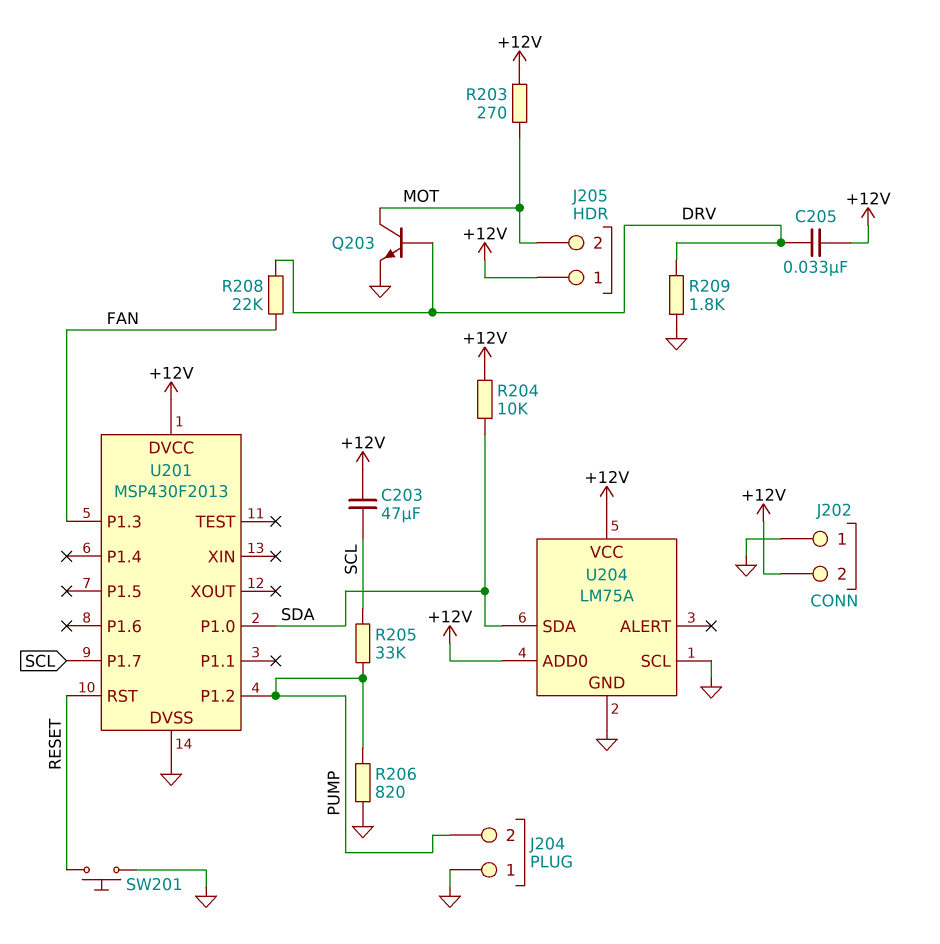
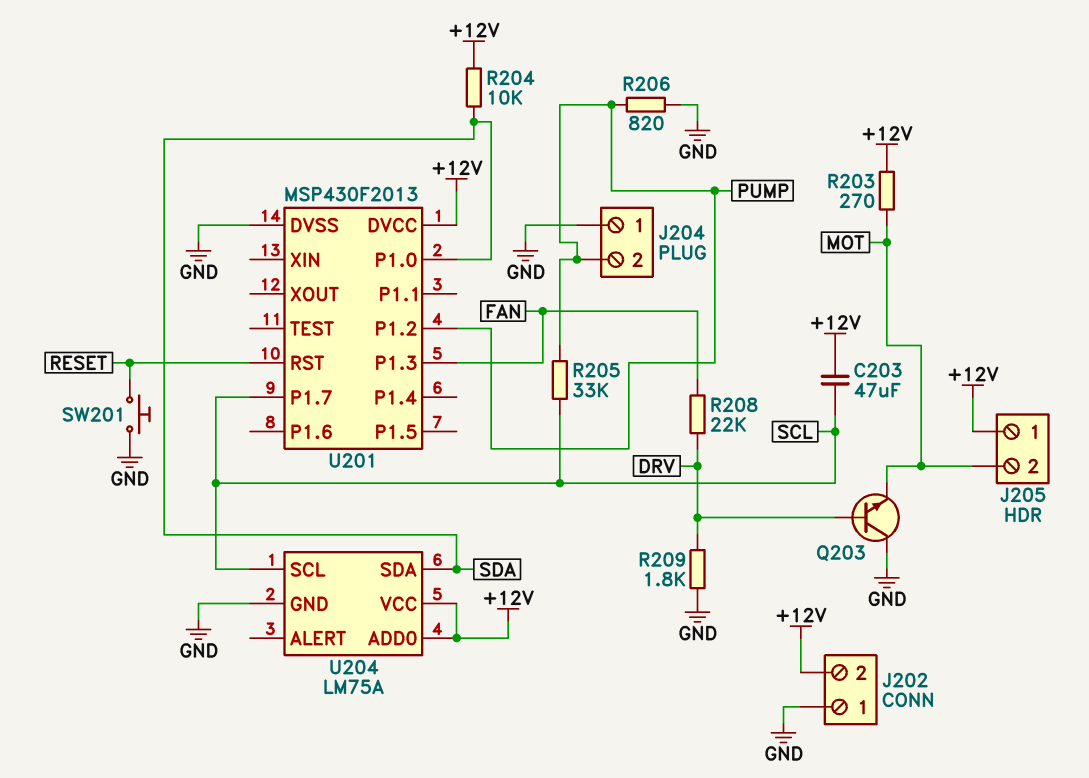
C205: 33nF (+12V, DRV) -> none
Q203: NPN (B DRV, C MOT, E GND) -> NPN (B DRV, C GND, E MOT)
U204 pin SCL: GND -> SCL

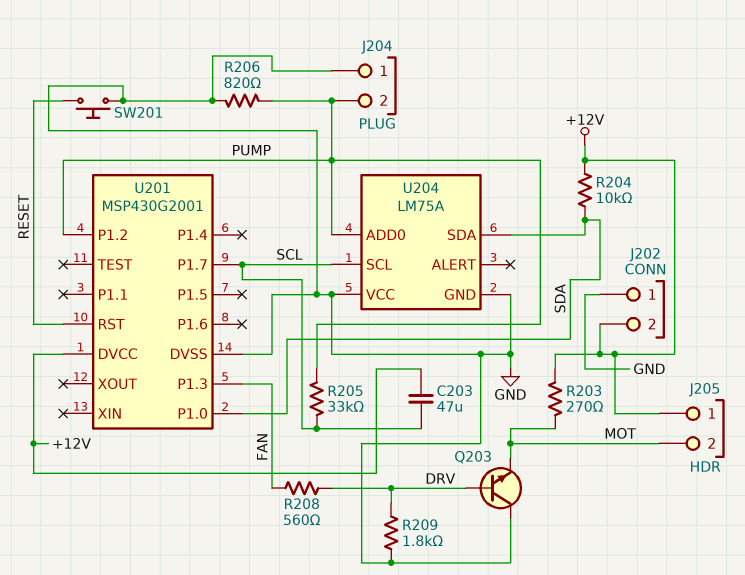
R208: 22k (DRV, FAN) -> 560 (DRV, FAN)
U201: MSP430F2013 -> MSP430G2001
U204 pin ADD0: +12V -> PUMP
U204 pin VCC: +12V -> GND

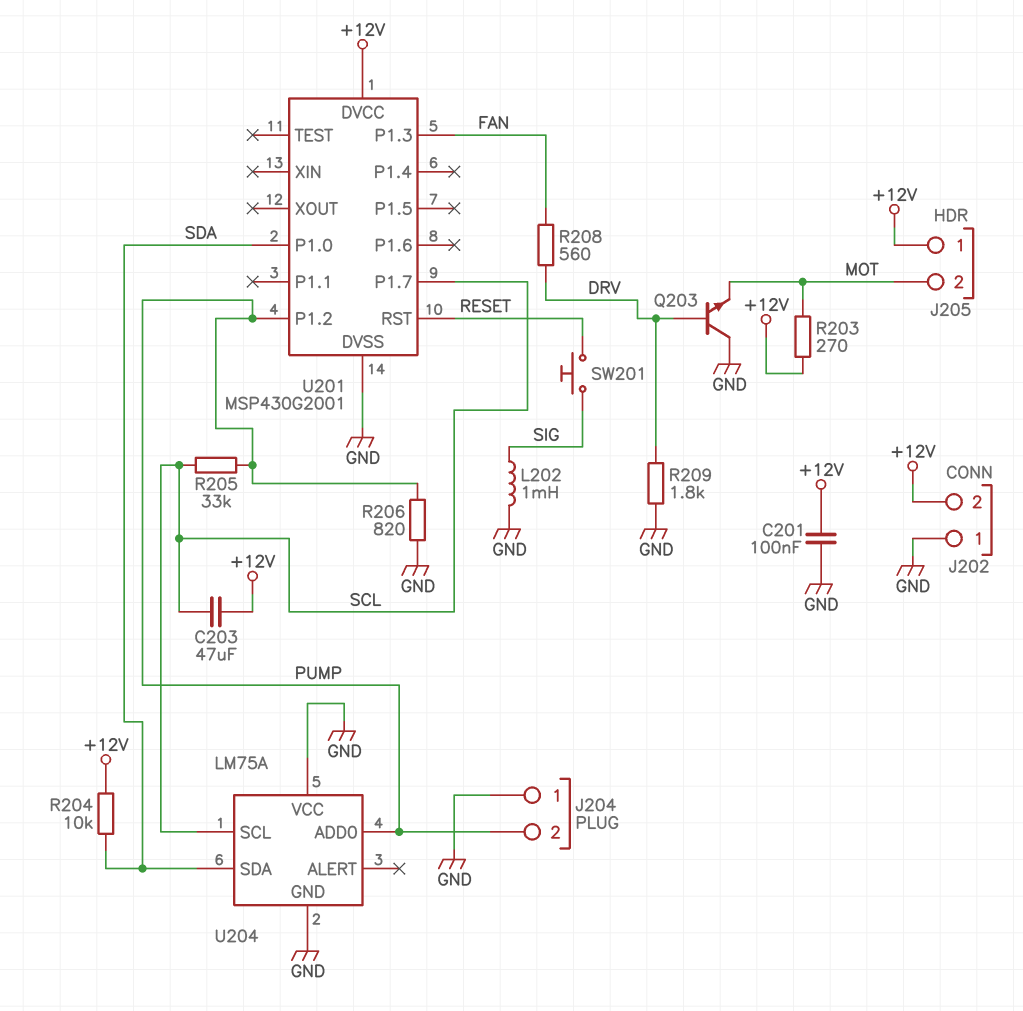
C201: none -> 100nF (+12V, GND)
L202: none -> 1mH (GND, SIG)
SW201: button (GND, RESET) -> button (RESET, SIG)

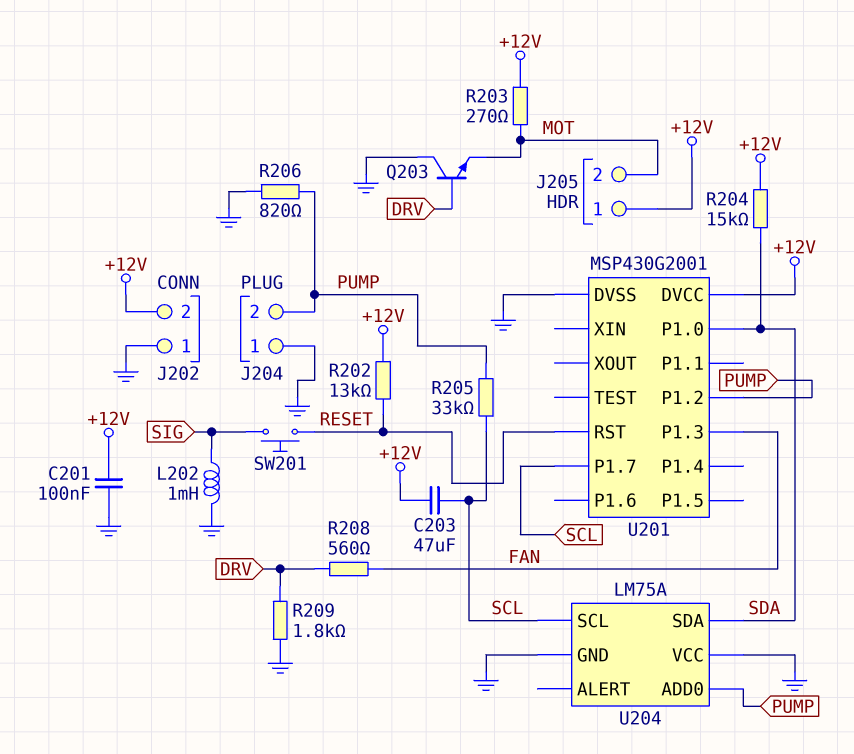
R202: none -> 13k (+12V, RESET)
R204: 10k (+12V, SDA) -> 15k (+12V, SDA)

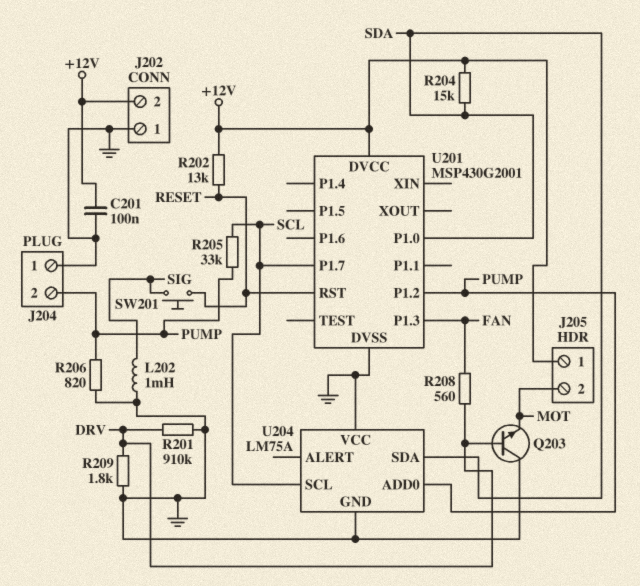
C203: 47uF (+12V, SCL) -> none
R201: none -> 910k (DRV, GND)
R203: 270 (+12V, MOT) -> none

